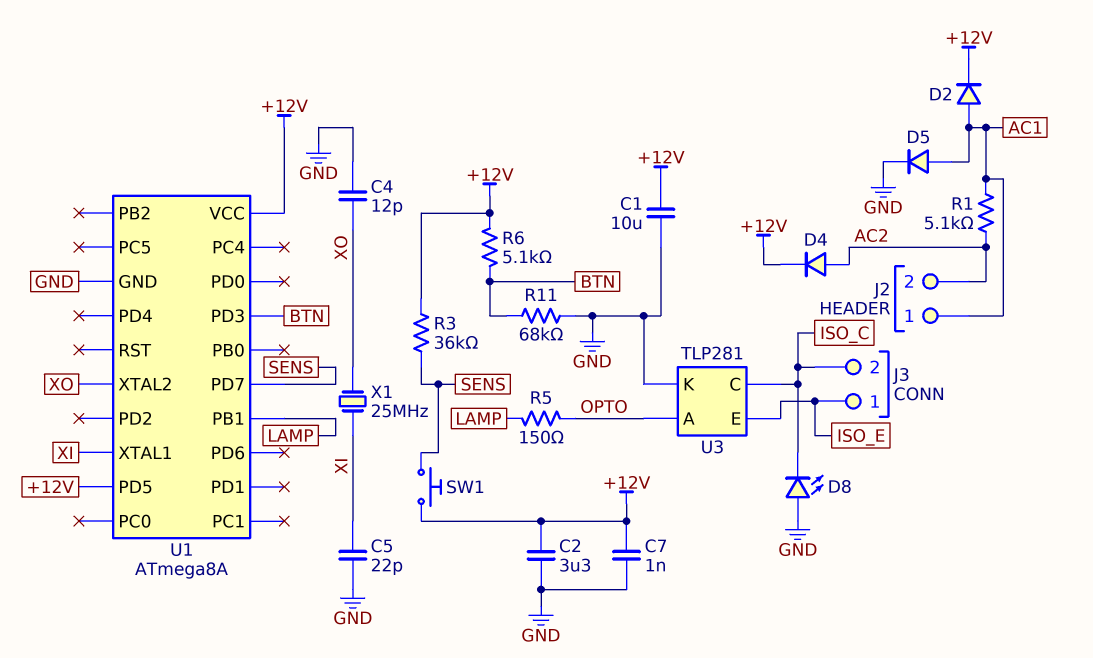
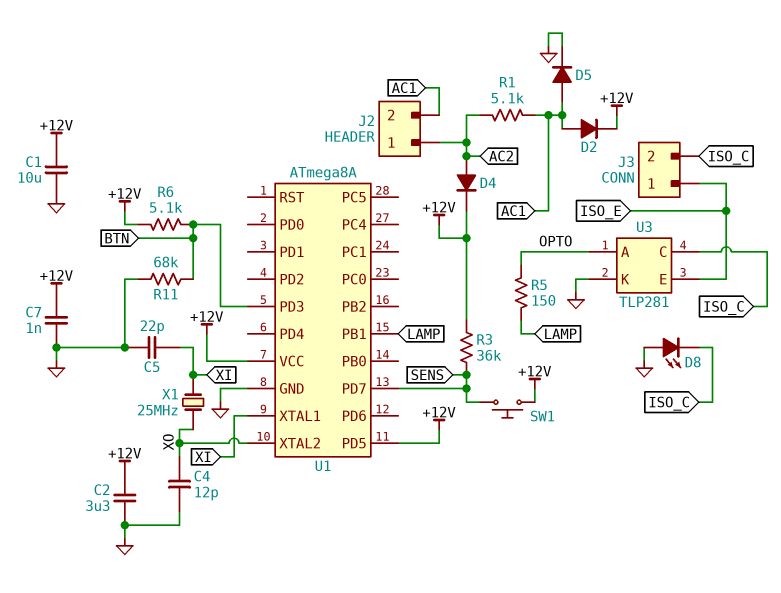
J2 pin 1: AC1 -> AC2
J2 pin 2: AC2 -> AC1

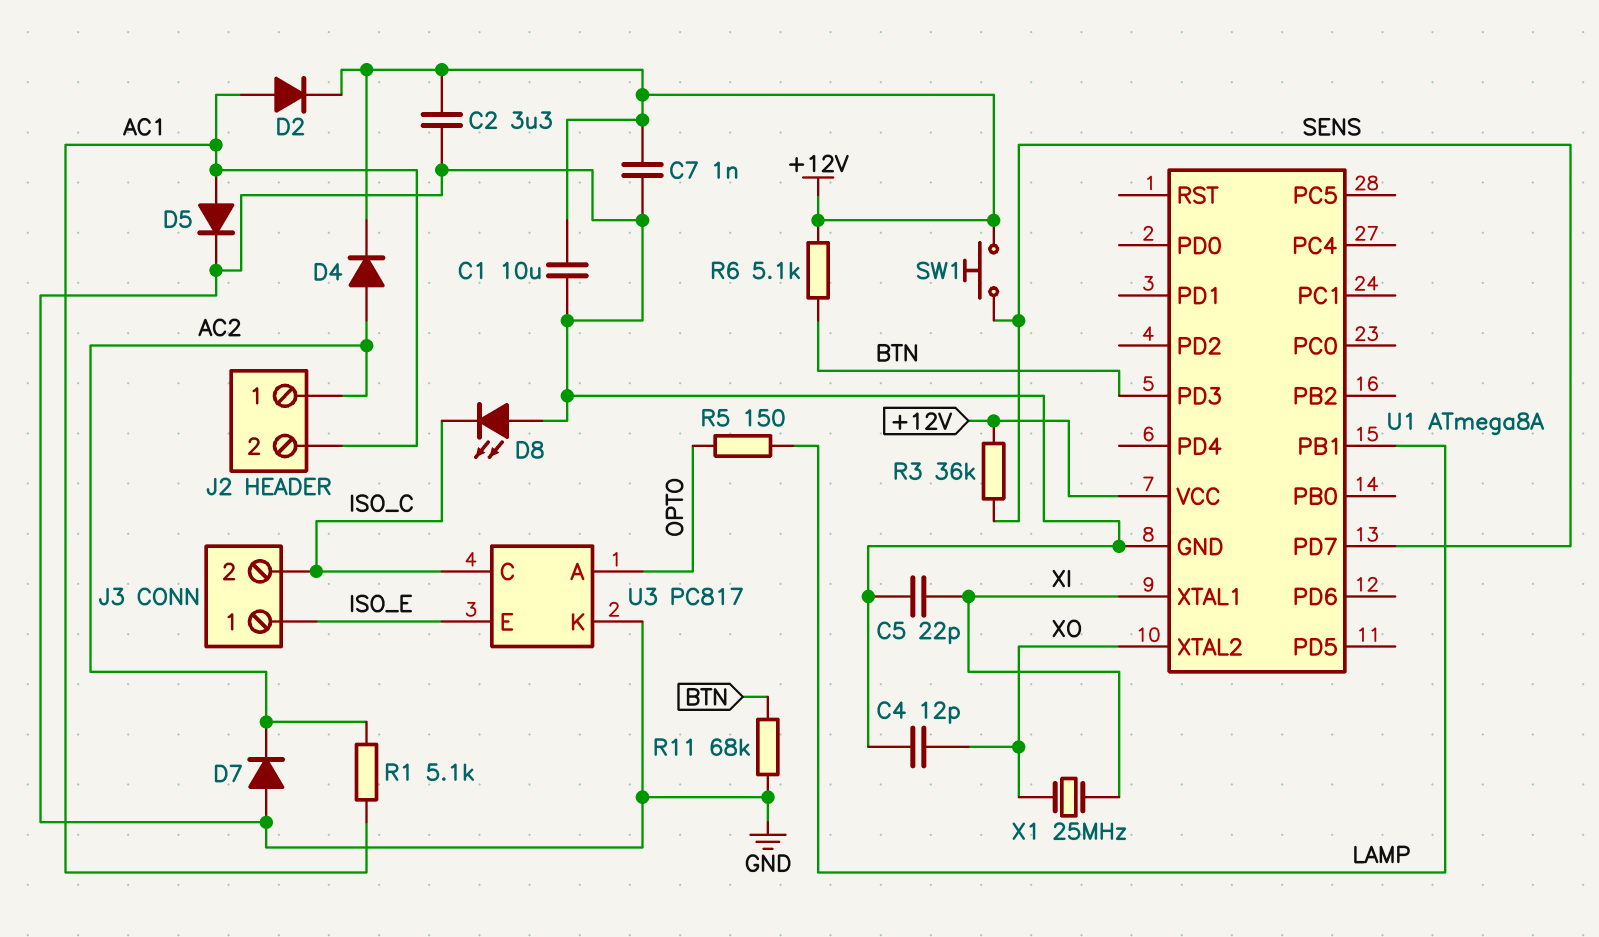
D7: none -> diode (A GND, K AC2)
U1 pin PD5: +12V -> none
U3: TLP281 -> PC817

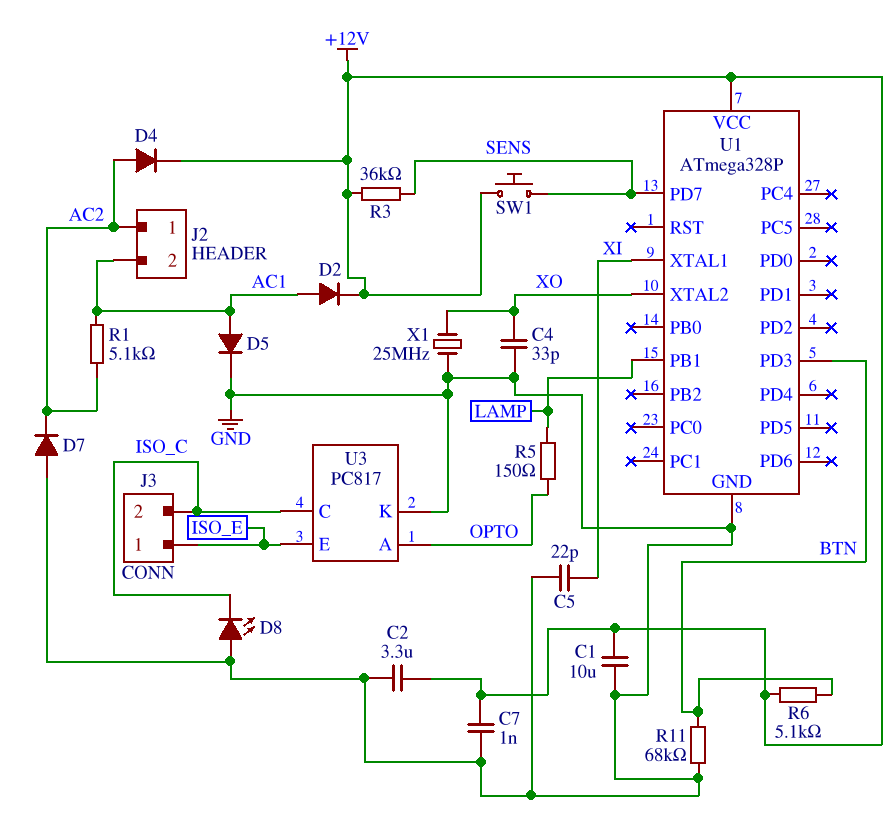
C4: 12pF (GND, XO) -> 33pF (GND, XO)
U1: ATmega8A -> ATmega328P
X1: 25MHz (XI, XO) -> 25MHz (GND, XO)

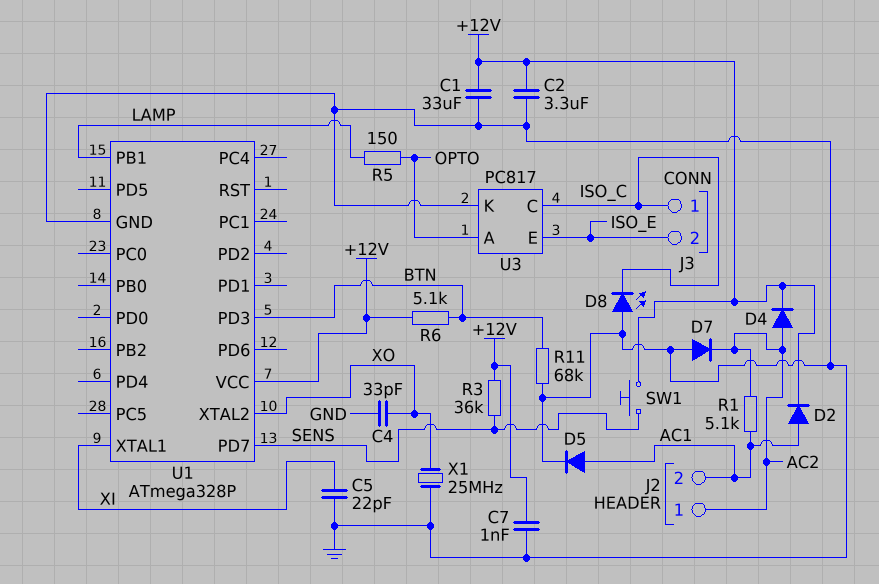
C1: 10uF (+12V, GND) -> 33uF (+12V, GND)
J3 pin 1: ISO_E -> ISO_C
J3 pin 2: ISO_C -> ISO_E

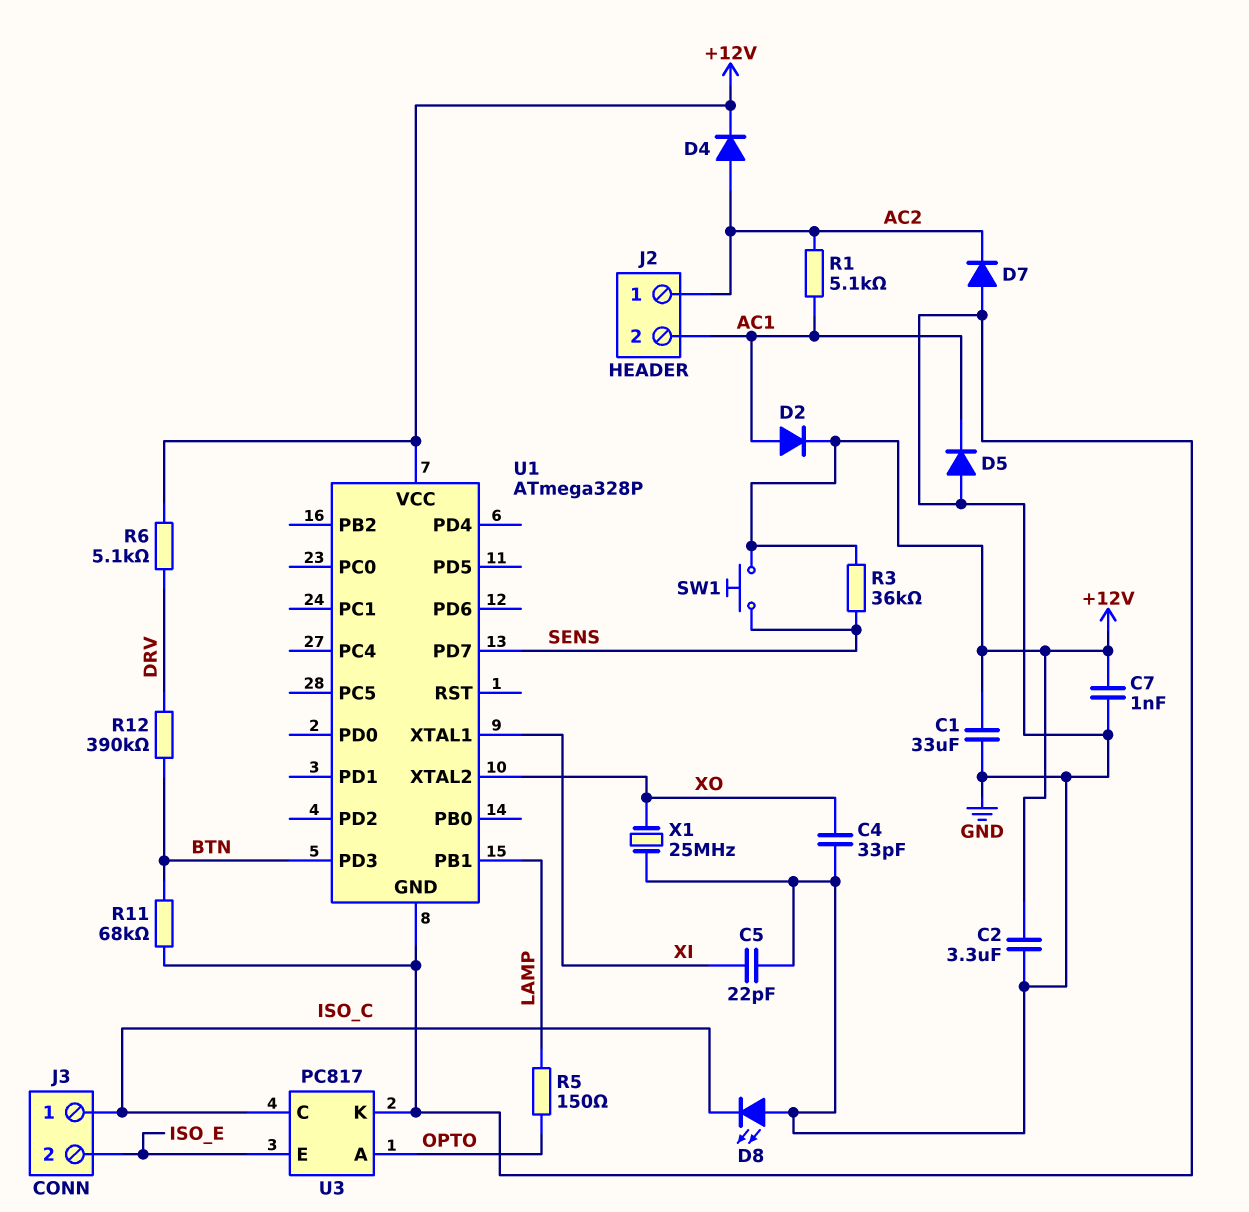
D5: diode (A AC1, K GND) -> diode (A GND, K AC1)
R6: 5.1k (+12V, BTN) -> 5.1k (+12V, DRV)
R12: none -> 390k (BTN, DRV)

